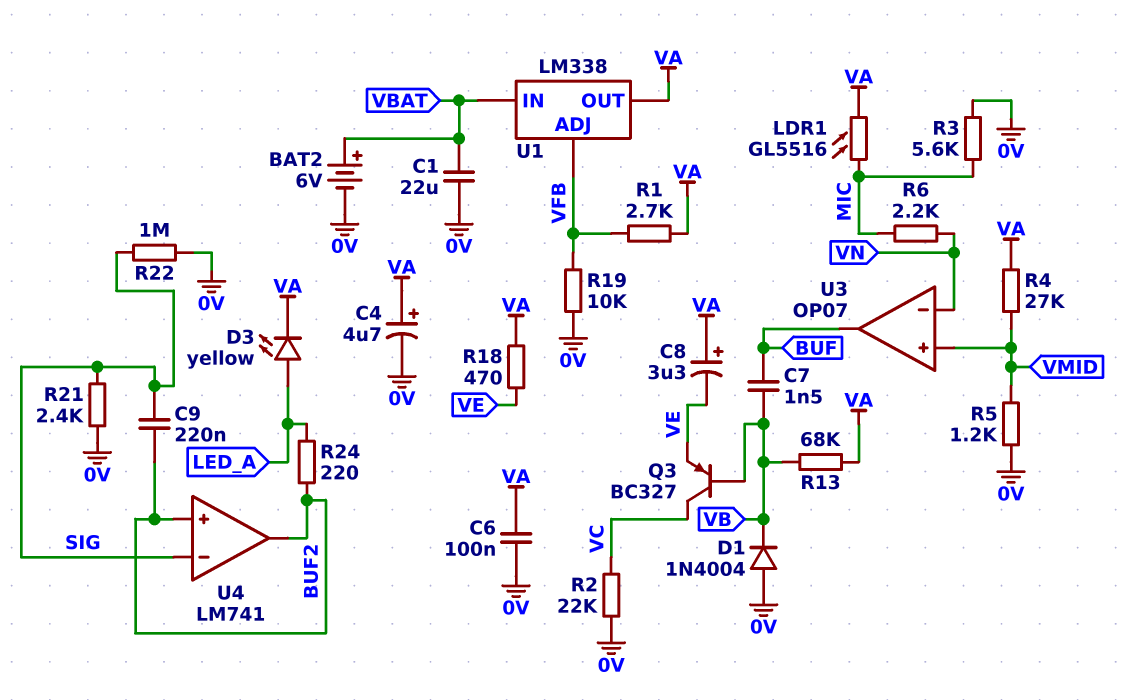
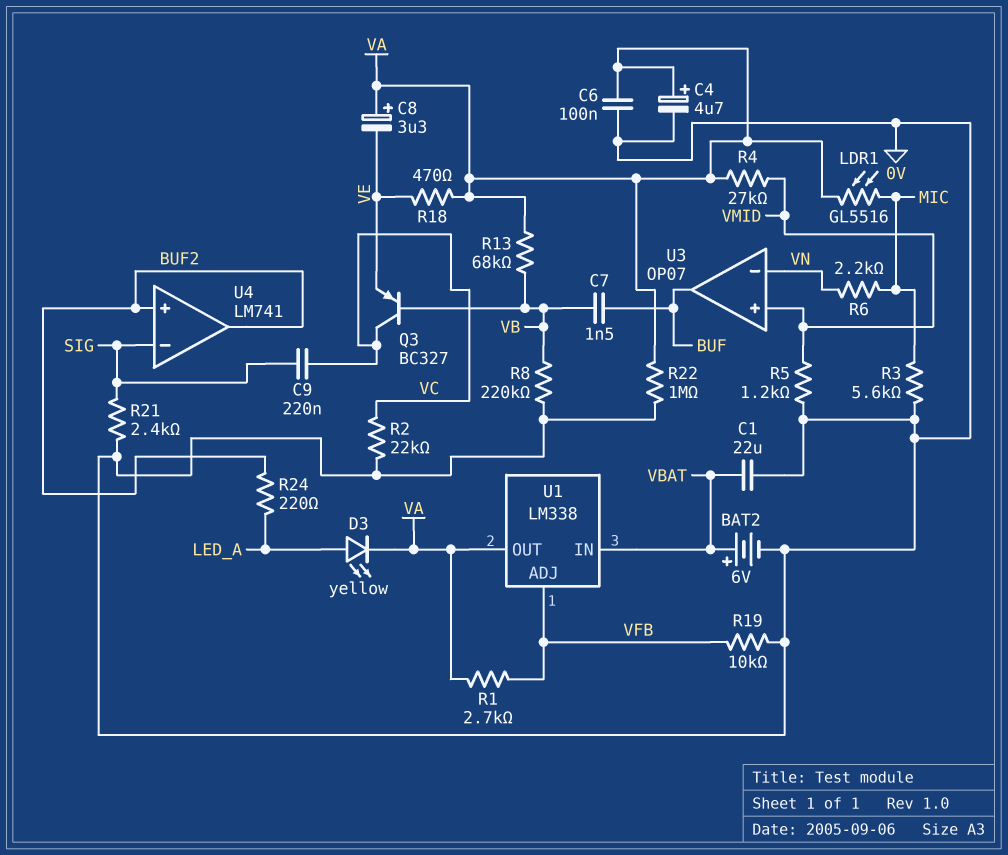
C9: 220nF (BUF2, SIG) -> 220nF (SIG, VC)
D1: diode 1N4004 (A 0V, K VB) -> none
R8: none -> 220k (0V, VB)
R22: 1M (0V, SIG) -> 1M (0V, VA)

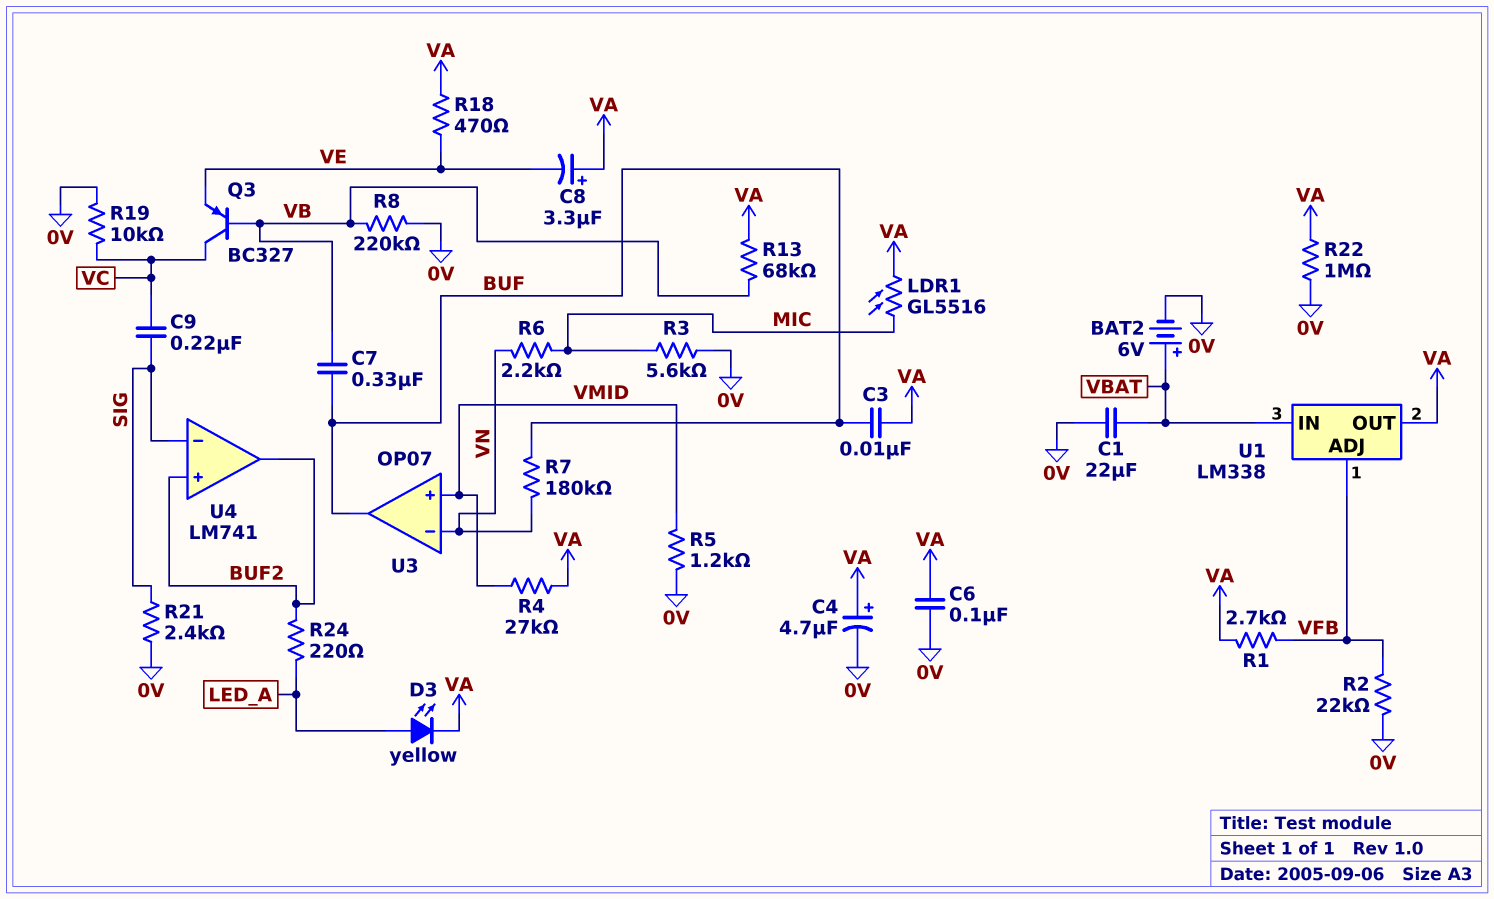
C3: none -> 10nF (BUF, VA)
C7: 1.5nF (BUF, VB) -> 330nF (BUF, VB)
R2: 22k (0V, VC) -> 22k (0V, VFB)
R7: none -> 180k (BUF, VN)
R19: 10k (0V, VFB) -> 10k (0V, VC)

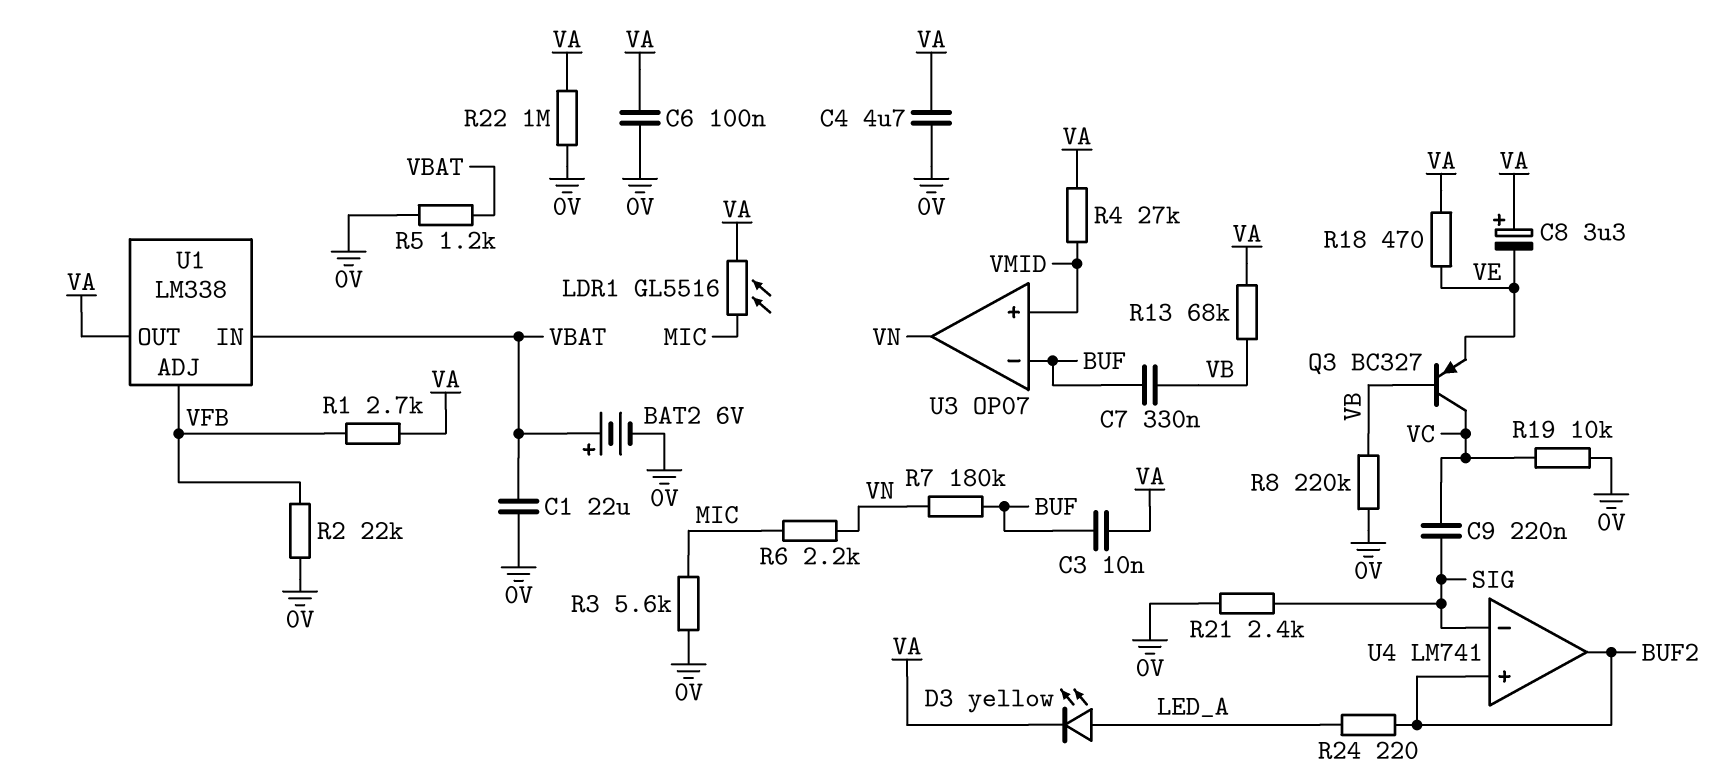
C4: 4.7uF (plus VA, minus 0V) -> 4.7uF (0V, VA)
R5: 1.2k (0V, VMID) -> 1.2k (0V, VBAT)
U3 pin in-: VN -> BUF
U3 pin out: BUF -> VN

